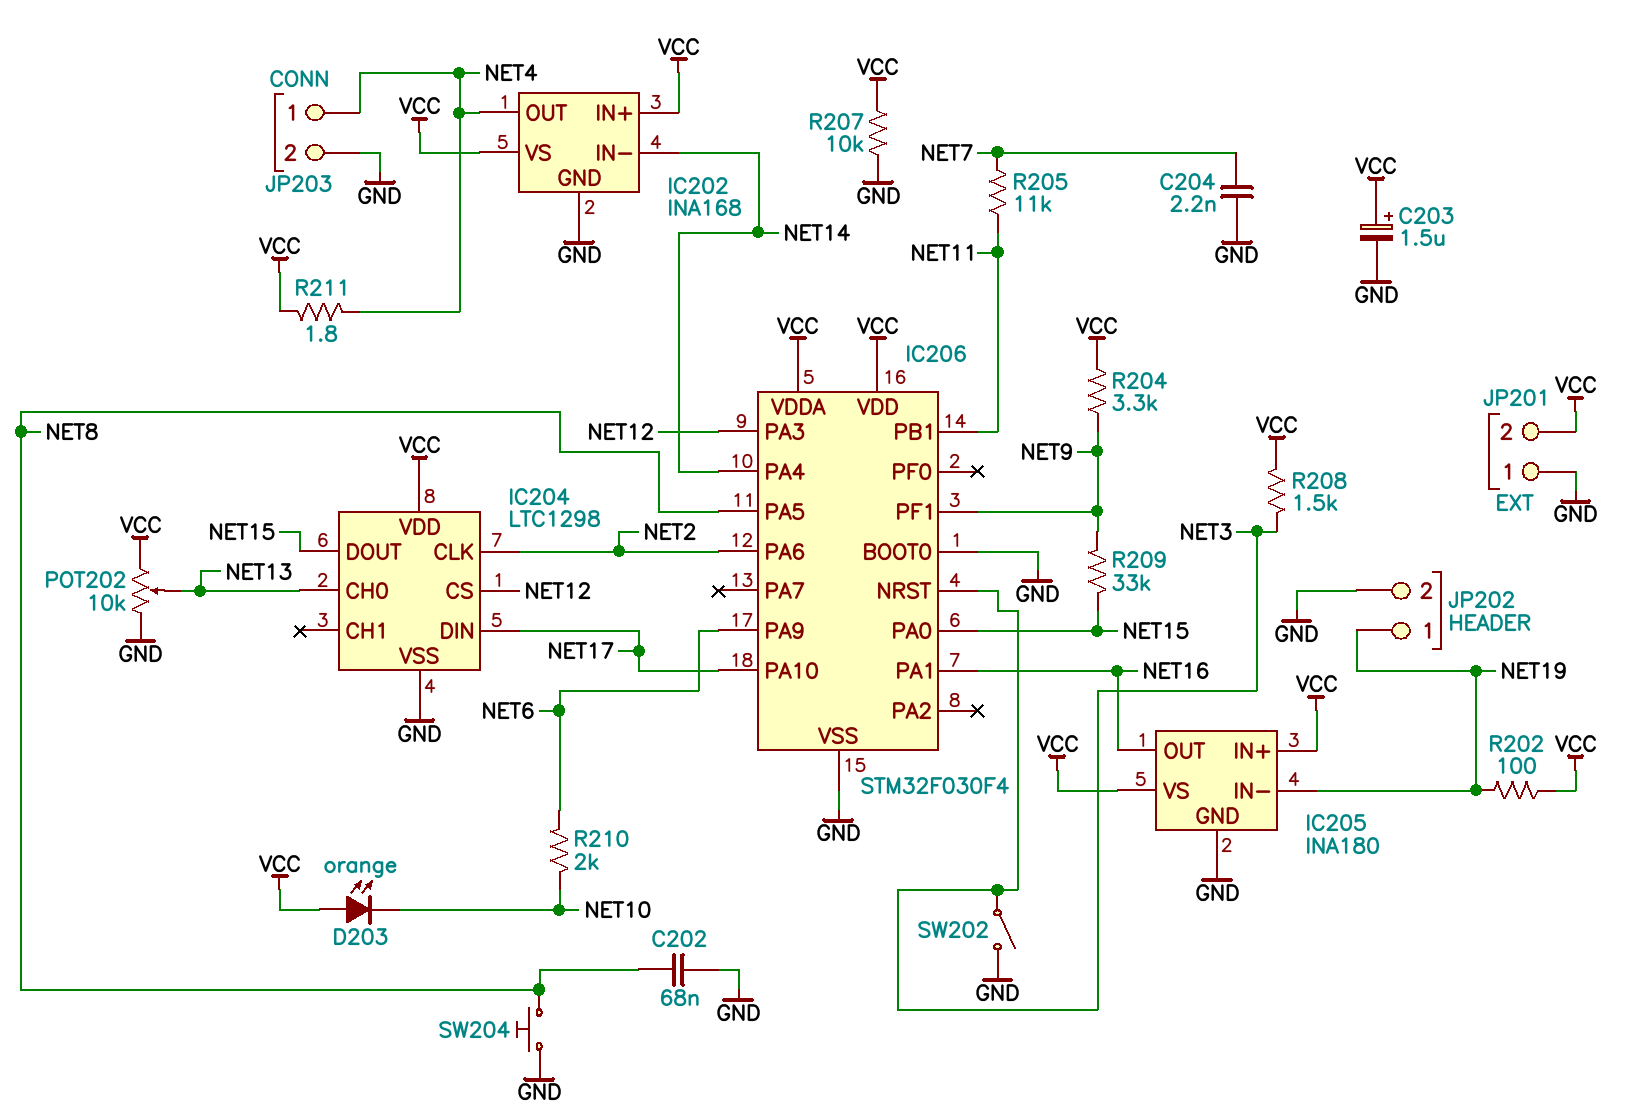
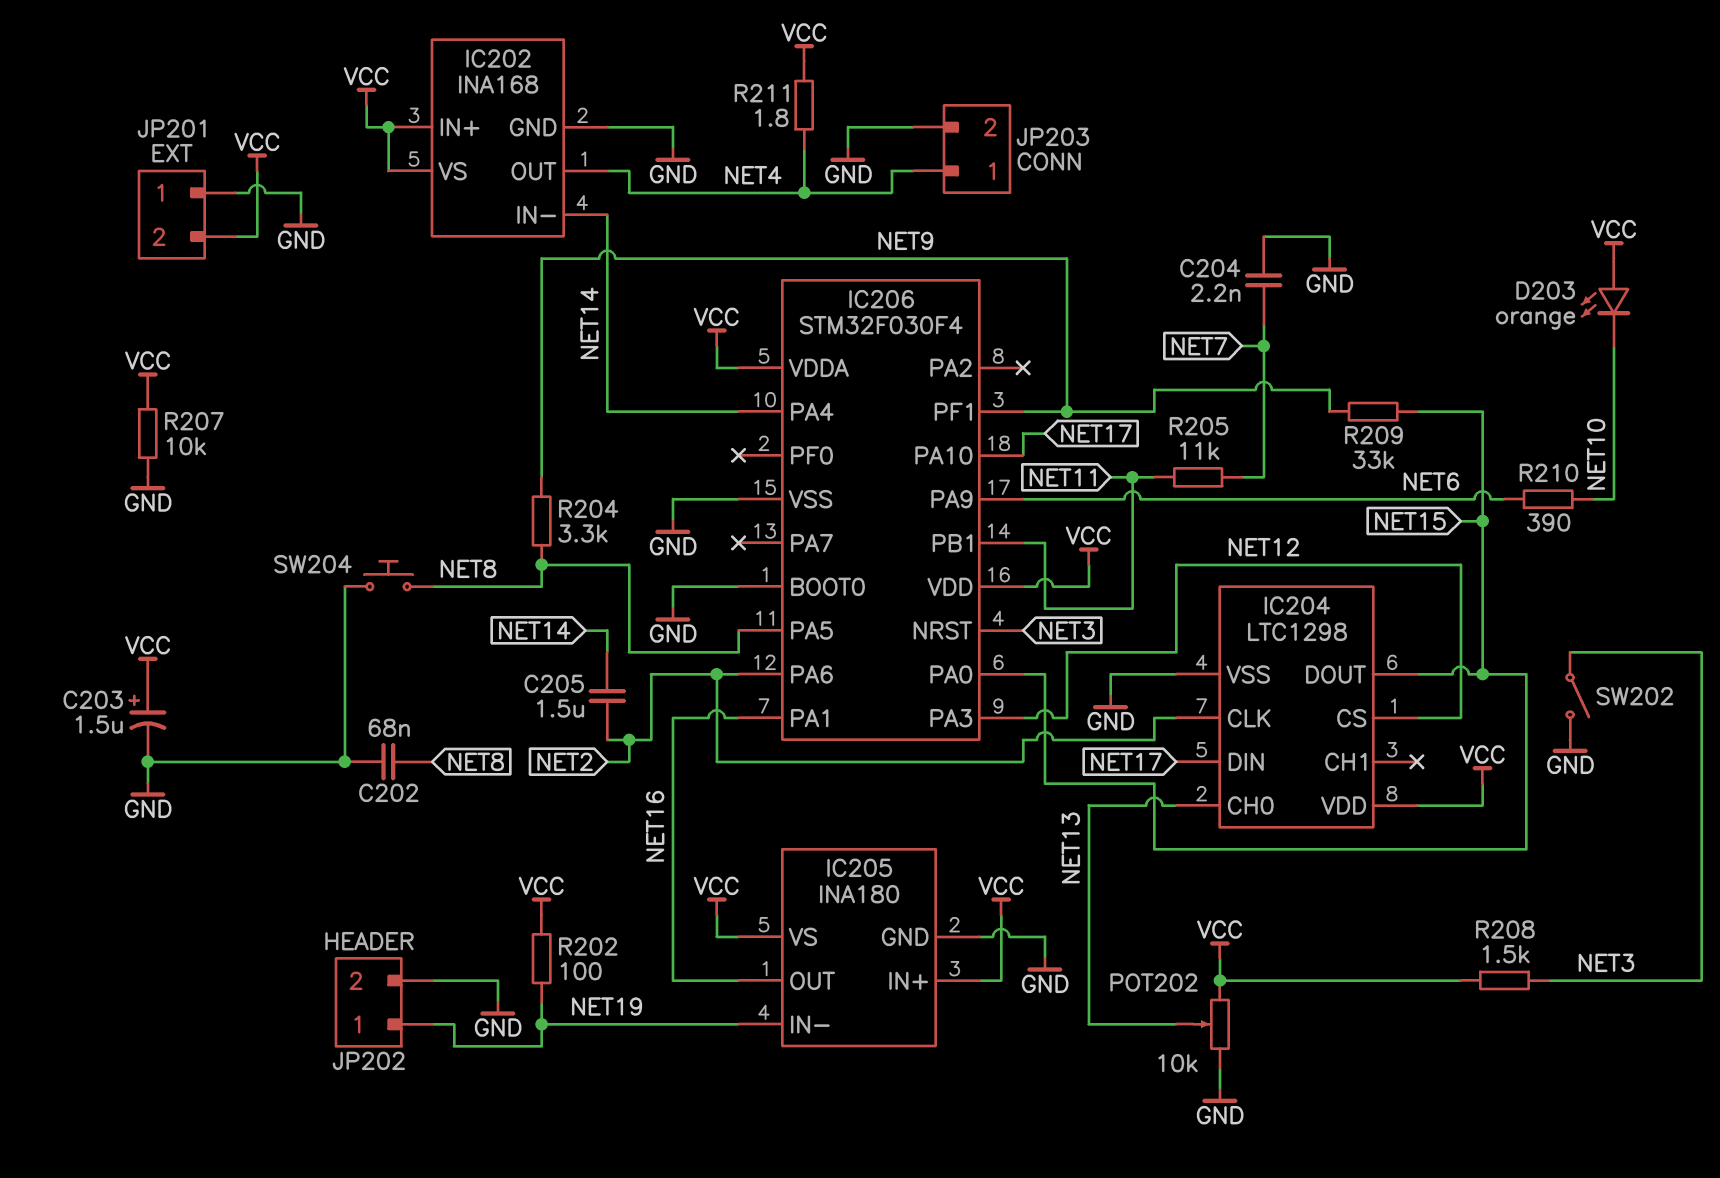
C205: none -> 1.5uF (NET2, NET14)
R204: 3.3k (NET9, VCC) -> 3.3k (NET8, NET9)
R210: 2k (NET6, NET10) -> 390 (NET6, NET10)

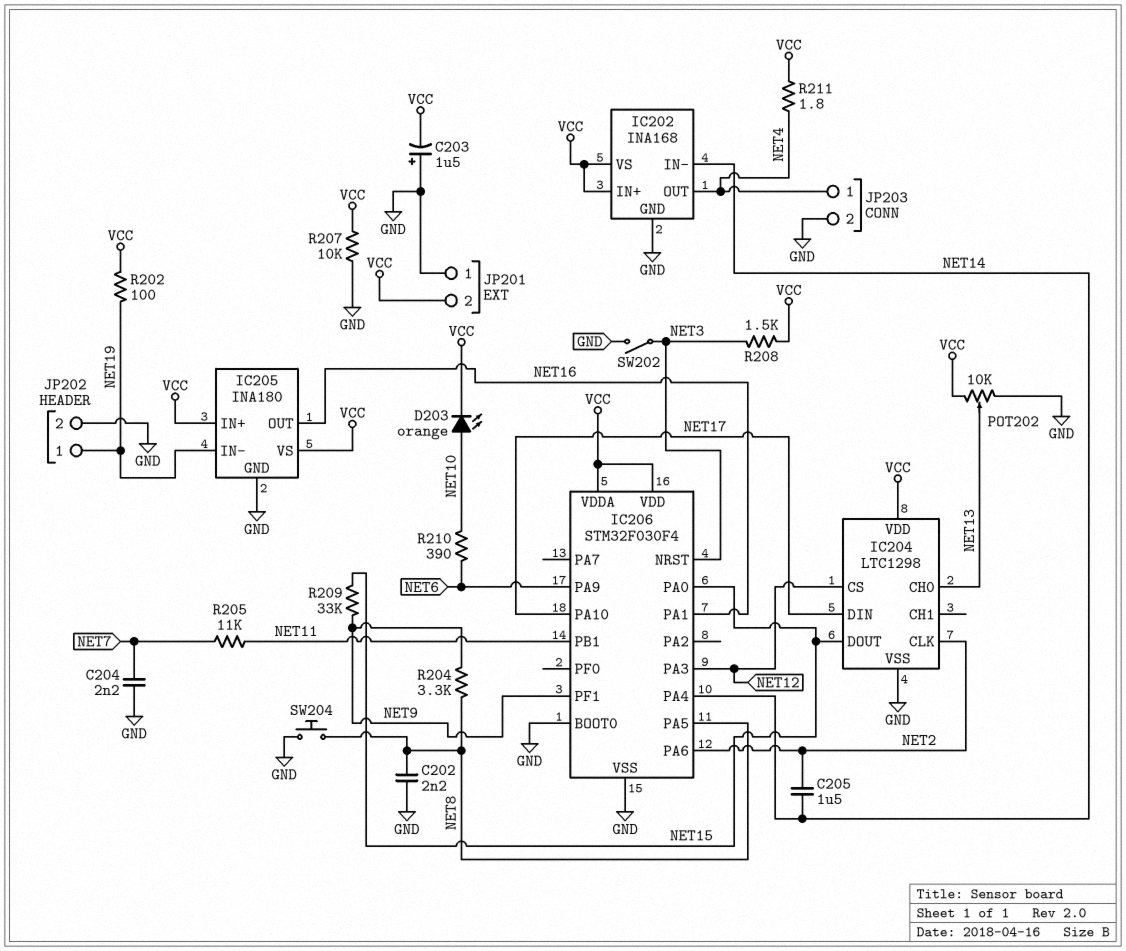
C202: 68nF (GND, NET8) -> 2.2nF (GND, NET8)
C203: 1.5uF (plus VCC, minus GND) -> 1.5uF (plus GND, minus VCC)
D203: LED orange (A VCC, K NET10) -> LED orange (A NET10, K VCC)

